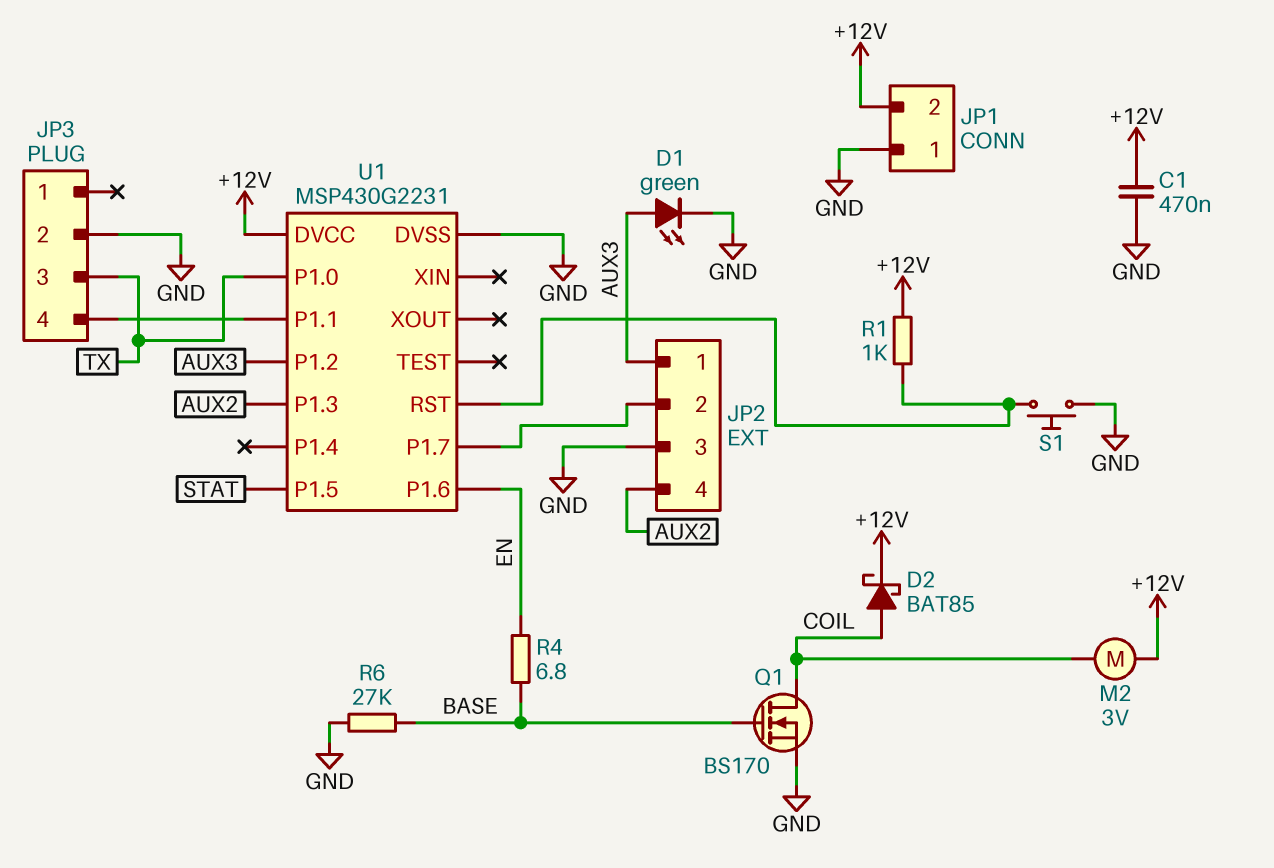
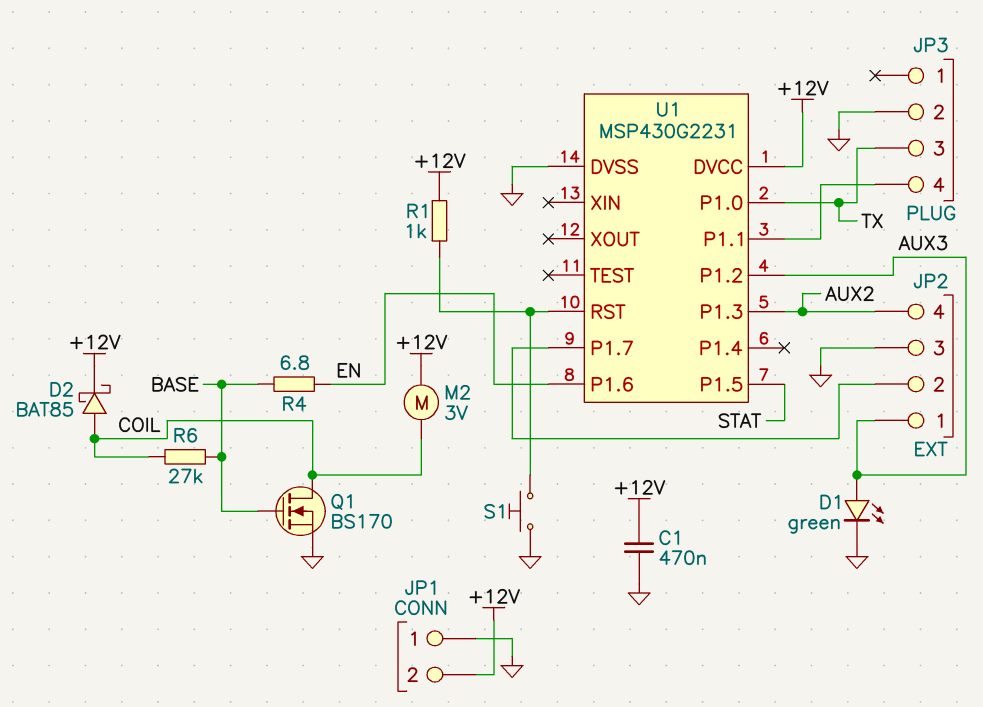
R6: 27k (BASE, GND) -> 27k (BASE, COIL)

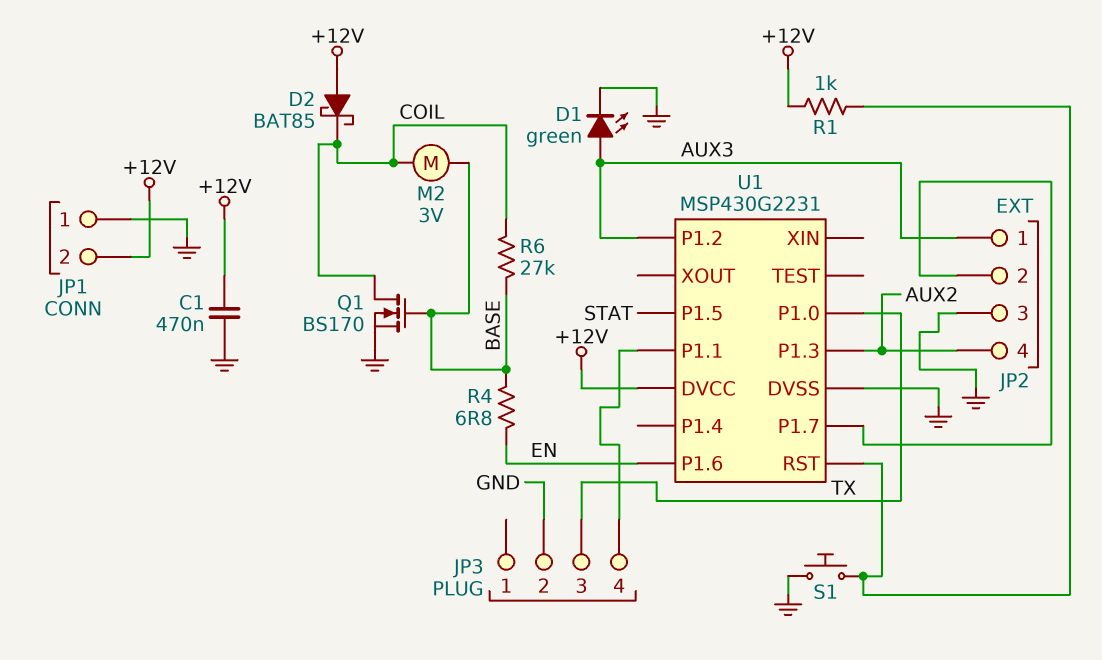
D2: schottky BAT85 (A COIL, K +12V) -> schottky BAT85 (A +12V, K COIL)
M2: motor 3V (+12V, COIL) -> motor 3V (BASE, COIL)

